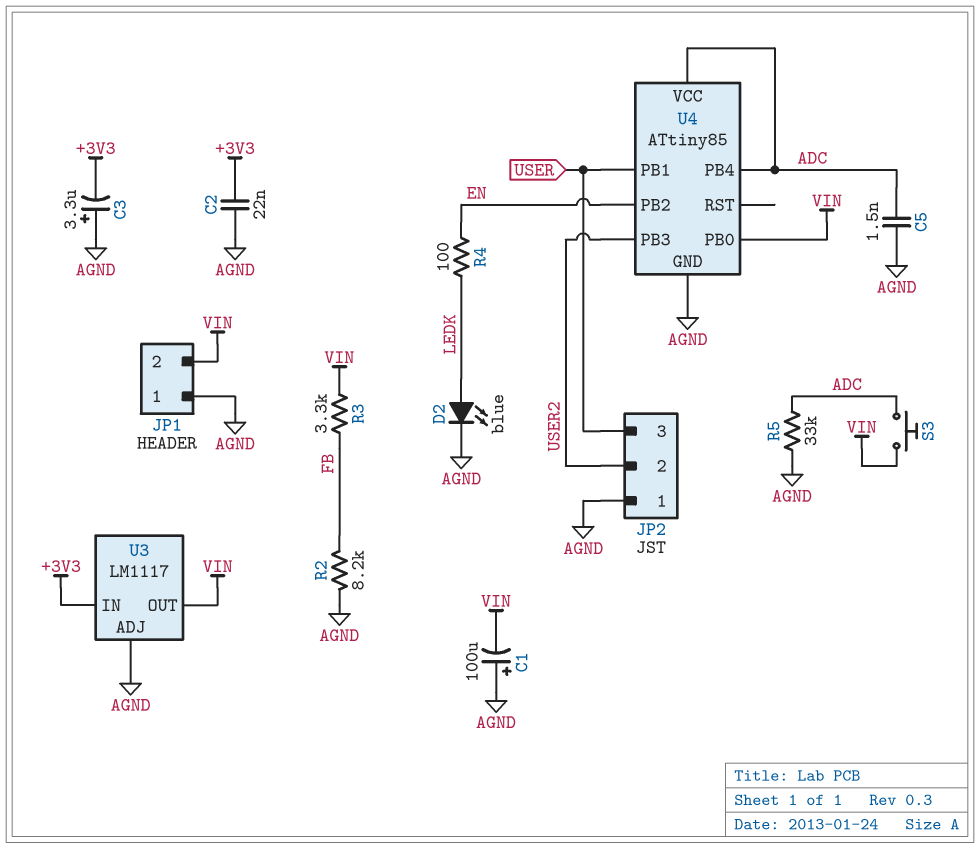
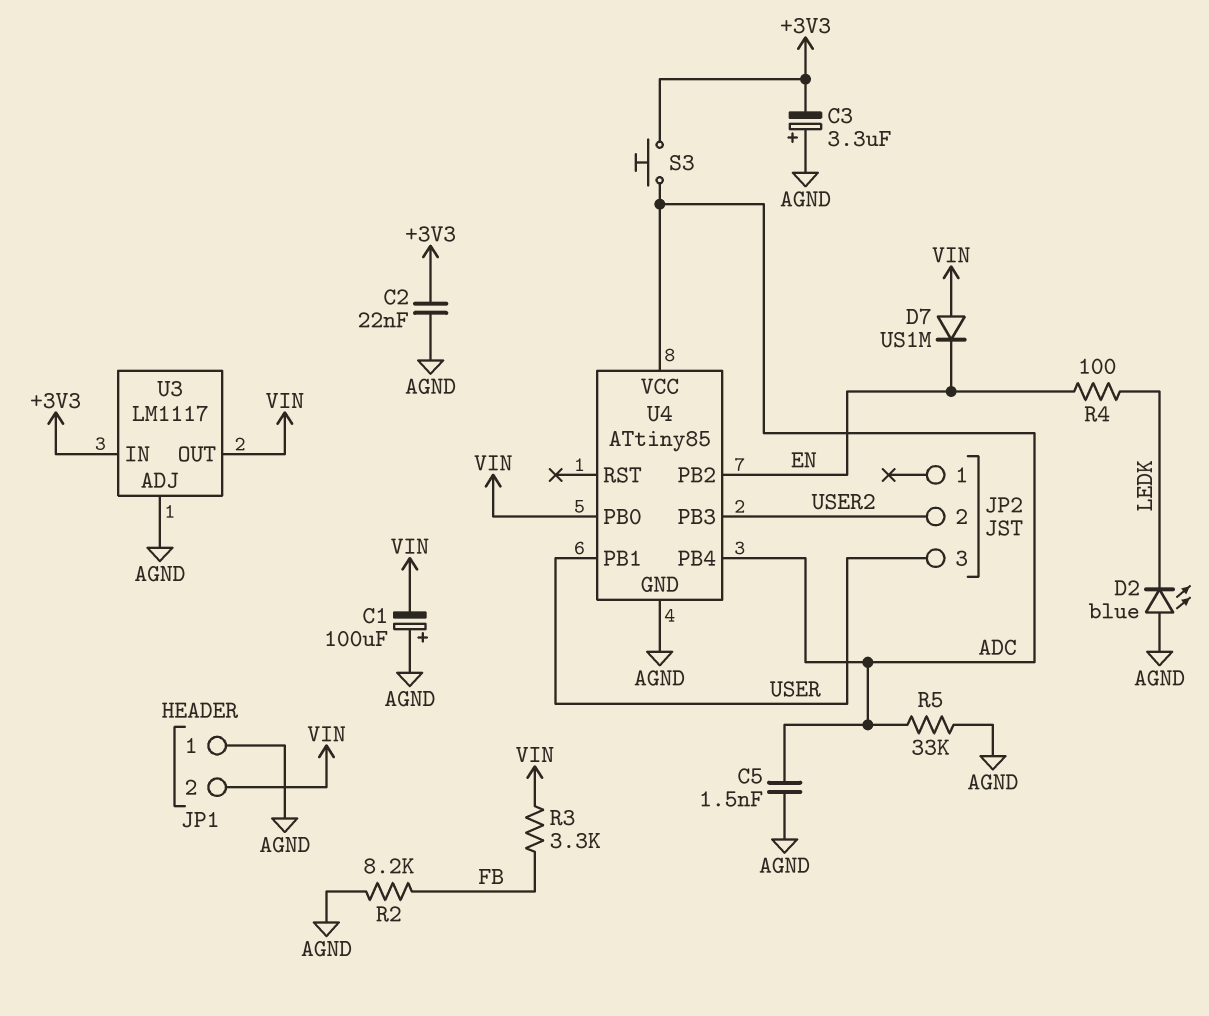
D2: LED blue (A LEDK, K AGND) -> LED blue (A AGND, K LEDK)
D7: none -> diode US1M (A VIN, K EN)
JP2 pin 1: AGND -> none
S3: button (ADC, VIN) -> button (+3V3, ADC)

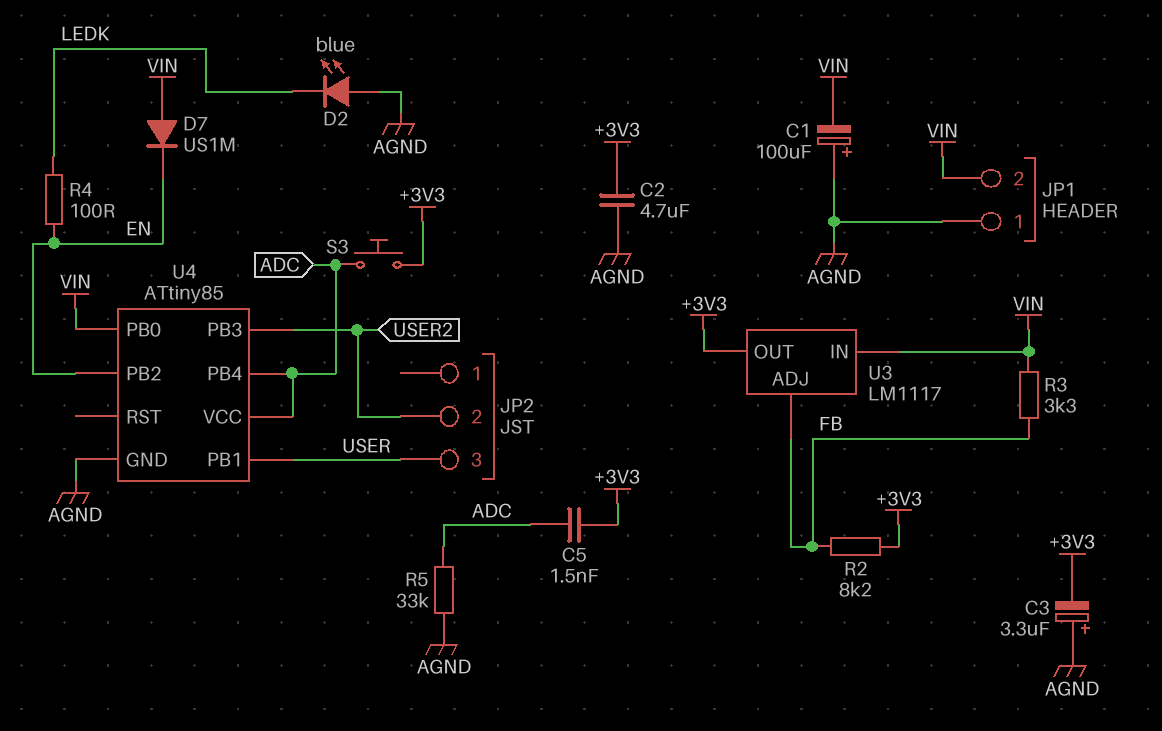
C2: 22nF (+3V3, AGND) -> 4.7uF (+3V3, AGND)
C5: 1.5nF (ADC, AGND) -> 1.5nF (+3V3, ADC)
R2: 8.2k (AGND, FB) -> 8.2k (+3V3, FB)
U3 pin ADJ: AGND -> FB
U3 pin IN: +3V3 -> VIN
U3 pin OUT: VIN -> +3V3

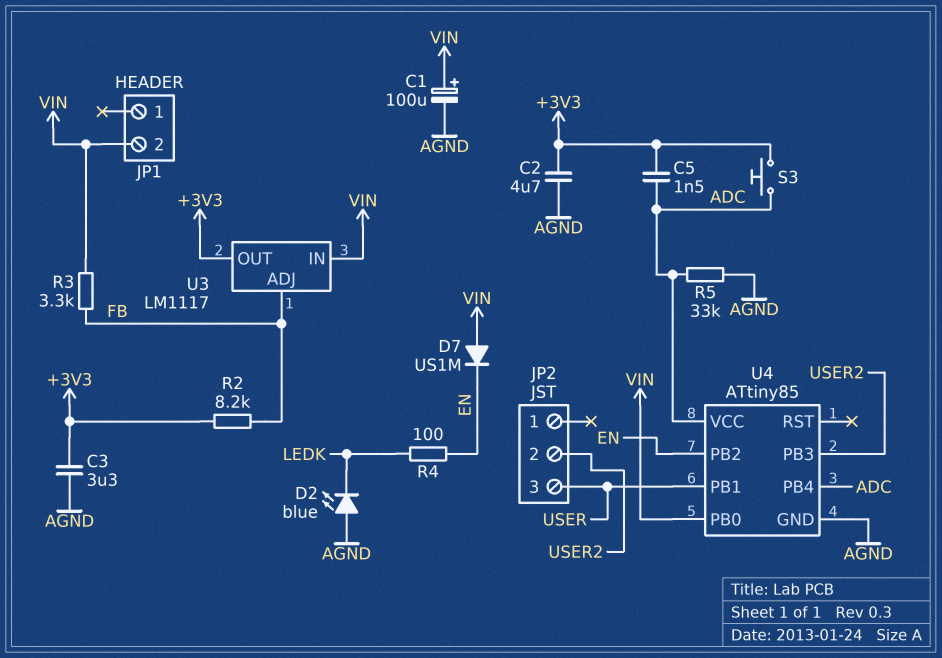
C1: 100uF (plus AGND, minus VIN) -> 100uF (plus VIN, minus AGND)
C3: 3.3uF (plus AGND, minus +3V3) -> 3.3uF (+3V3, AGND)
JP1 pin 1: AGND -> none

